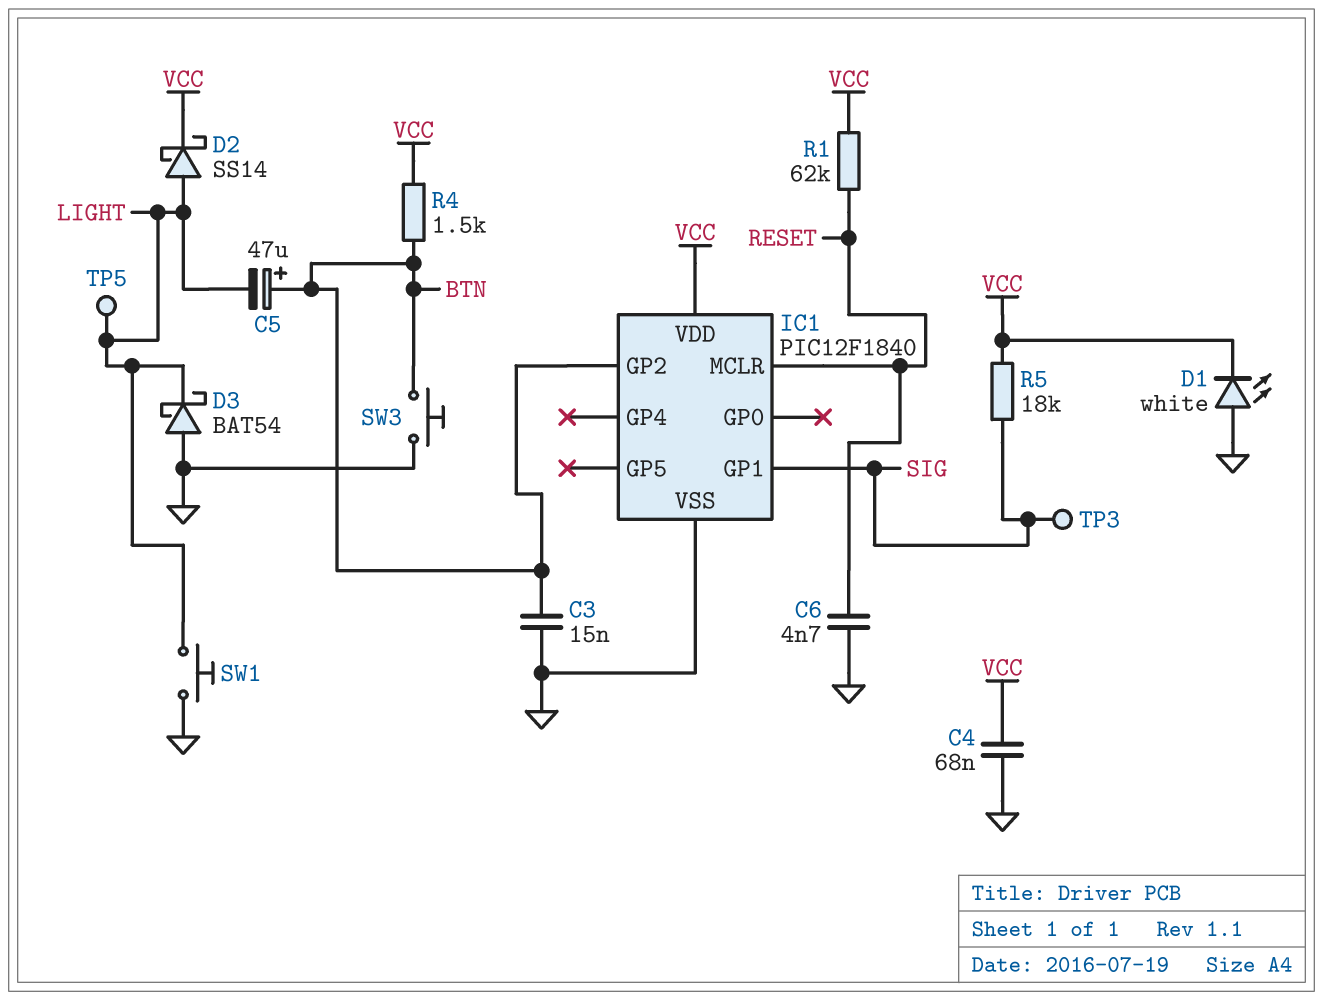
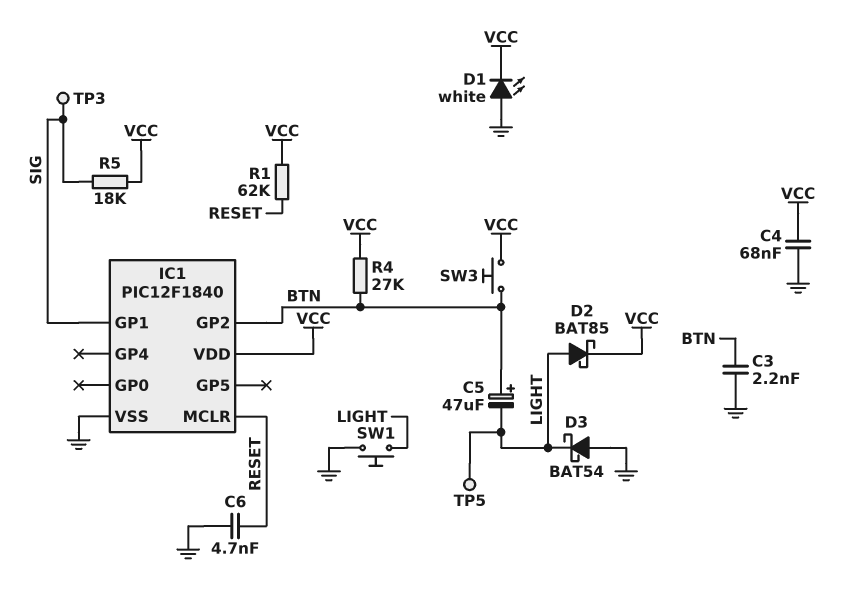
C3: 15nF (BTN, GND) -> 2.2nF (BTN, GND)
D2: schottky SS14 (A LIGHT, K VCC) -> schottky BAT85 (A LIGHT, K VCC)
R4: 1.5k (BTN, VCC) -> 27k (BTN, VCC)
SW3: button (BTN, GND) -> button (BTN, VCC)

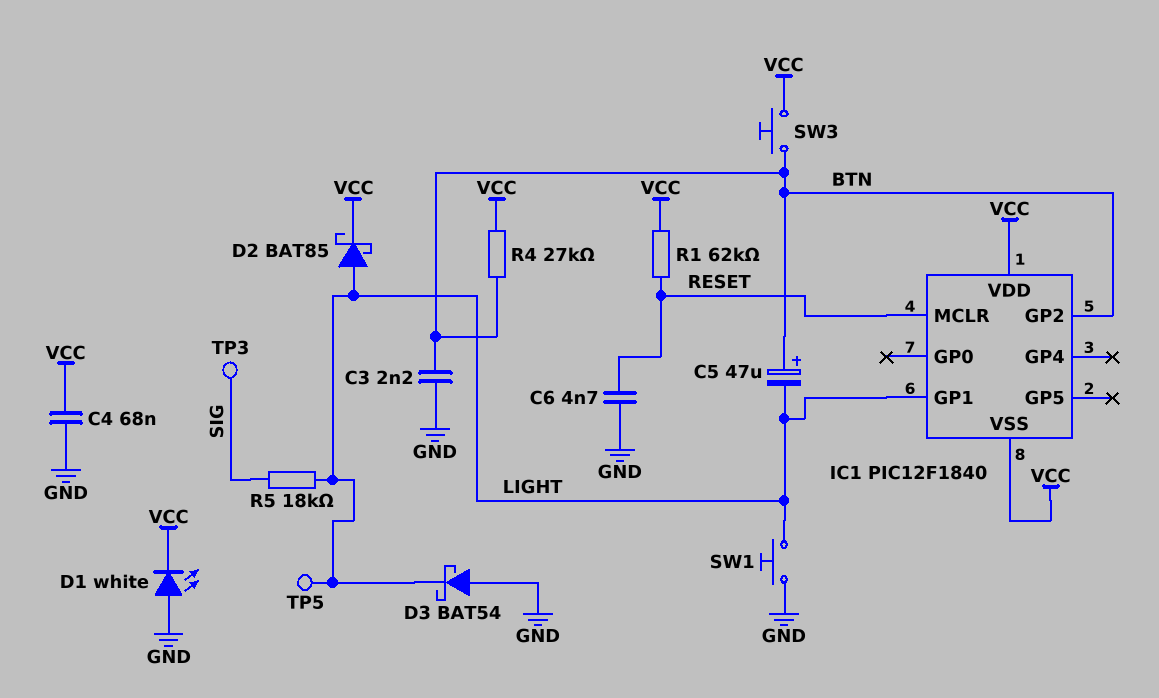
IC1 pin GP1: SIG -> LIGHT
IC1 pin VSS: GND -> VCC
R5: 18k (SIG, VCC) -> 18k (LIGHT, SIG)

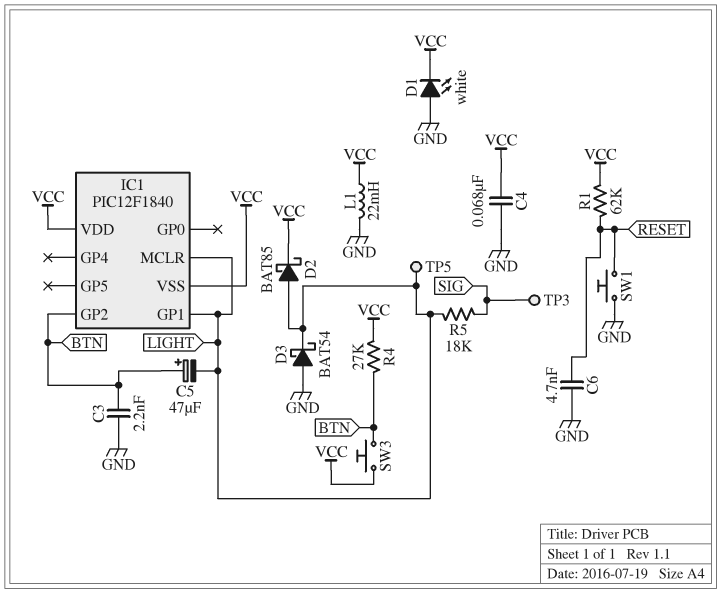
IC1 pin MCLR: RESET -> LIGHT
L1: none -> 22mH (GND, VCC)
SW1: button (GND, LIGHT) -> button (GND, RESET)

